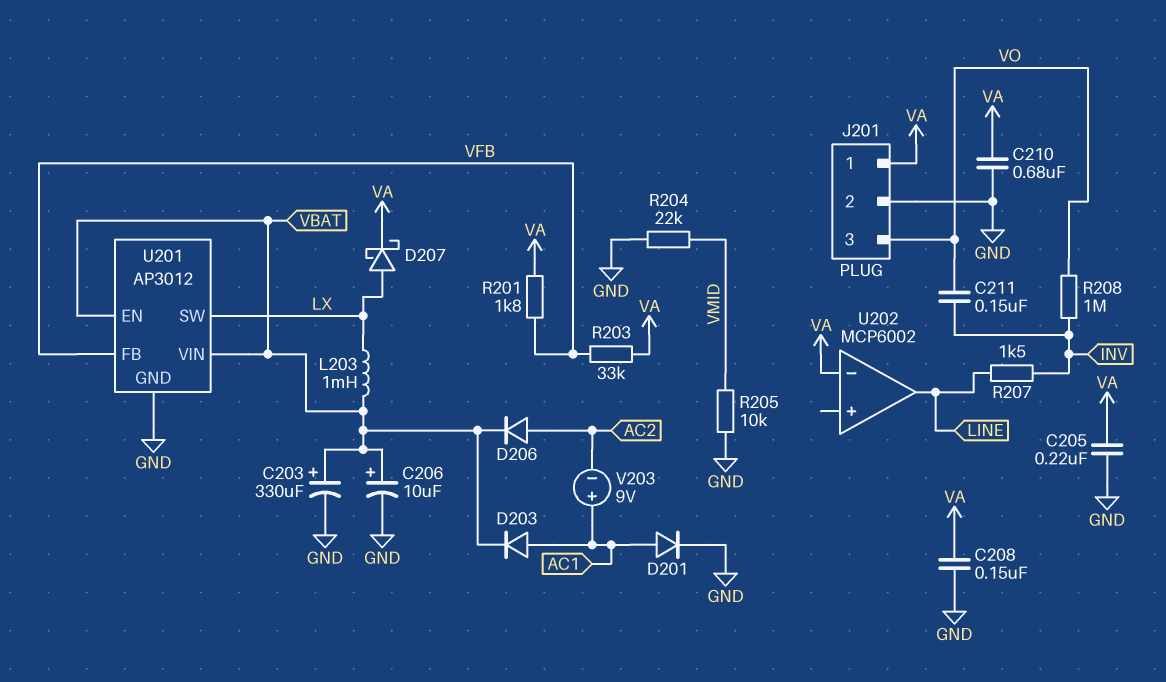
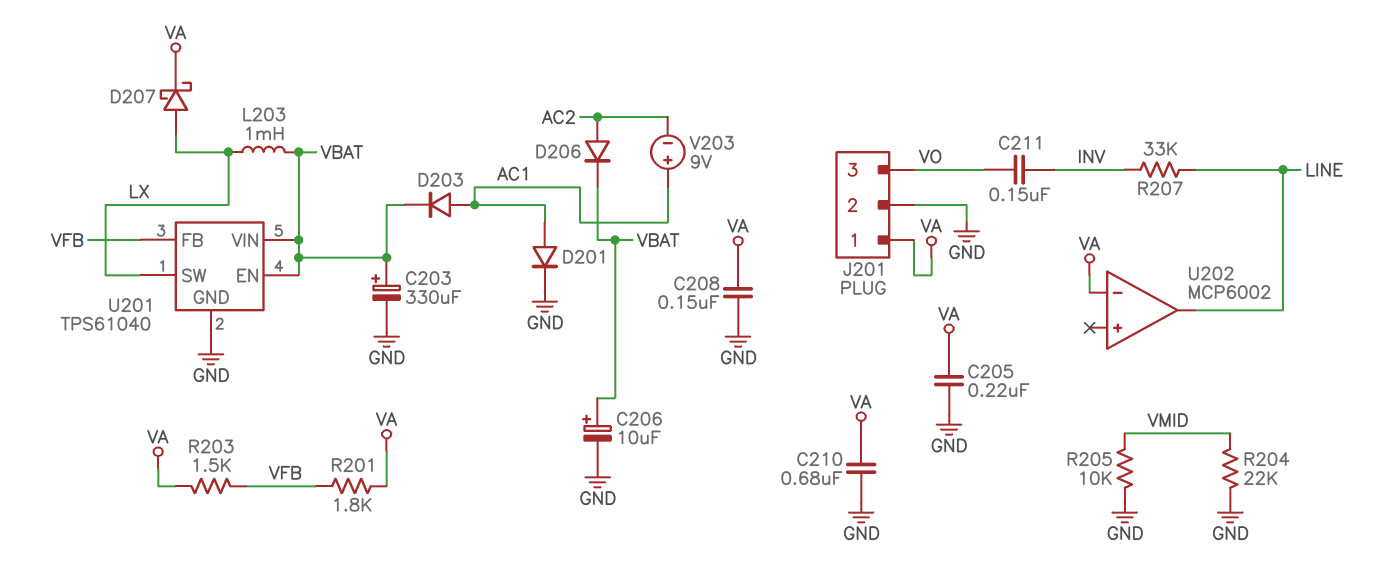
R203: 33k (VA, VFB) -> 1.5k (VA, VFB)
R207: 1.5k (INV, LINE) -> 33k (INV, LINE)
R208: 1M (INV, VO) -> none
U201: AP3012 -> TPS61040

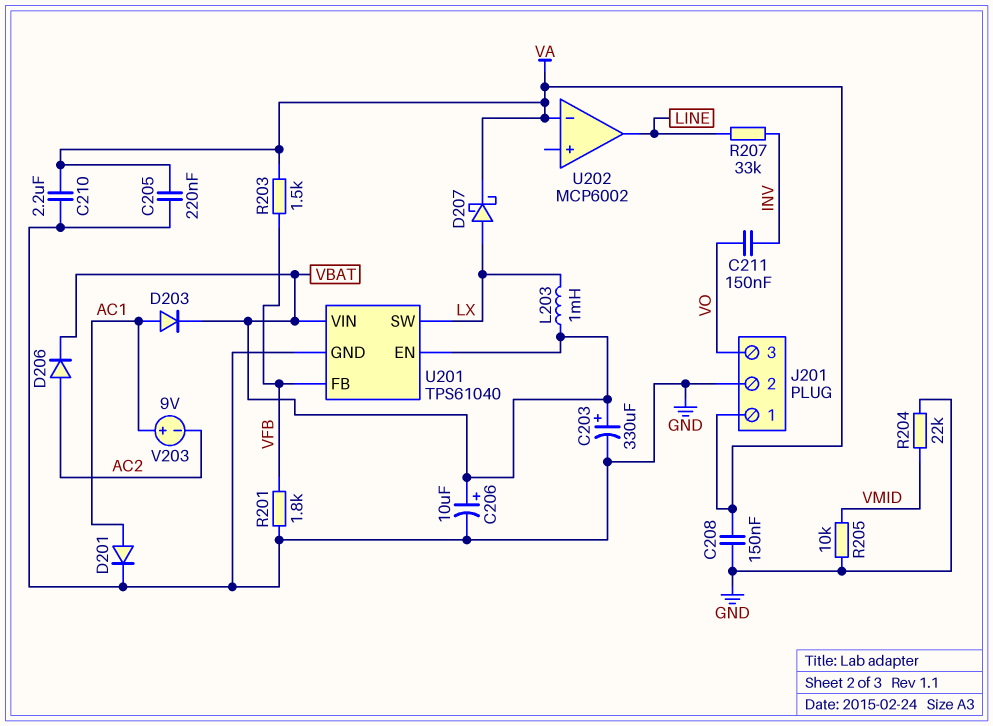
C210: 680nF (GND, VA) -> 2.2uF (GND, VA)
R201: 1.8k (VA, VFB) -> 1.8k (GND, VFB)

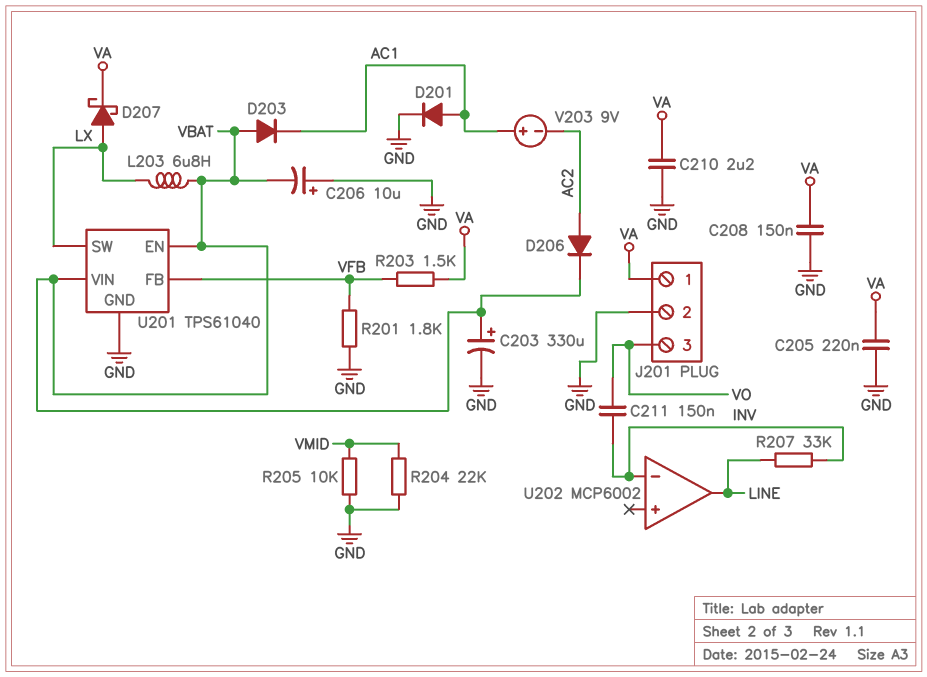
C206: 10uF (plus VBAT, minus GND) -> 10uF (plus GND, minus VBAT)
D203: diode (A AC1, K VBAT) -> diode (A VBAT, K AC1)
L203: 1mH (LX, VBAT) -> 6.8uH (LX, VBAT)
U202 pin in-: VA -> INV

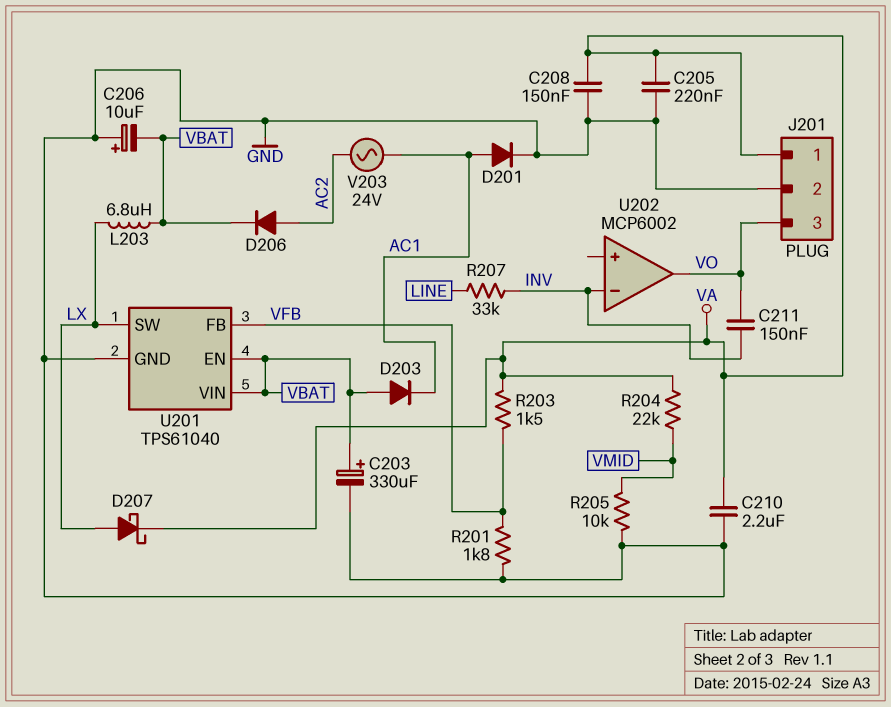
R204: 22k (GND, VMID) -> 22k (VA, VMID)
U202 pin out: LINE -> VO
V203: 9V (plus AC1, minus AC2) -> AC 24V (AC1, AC2)

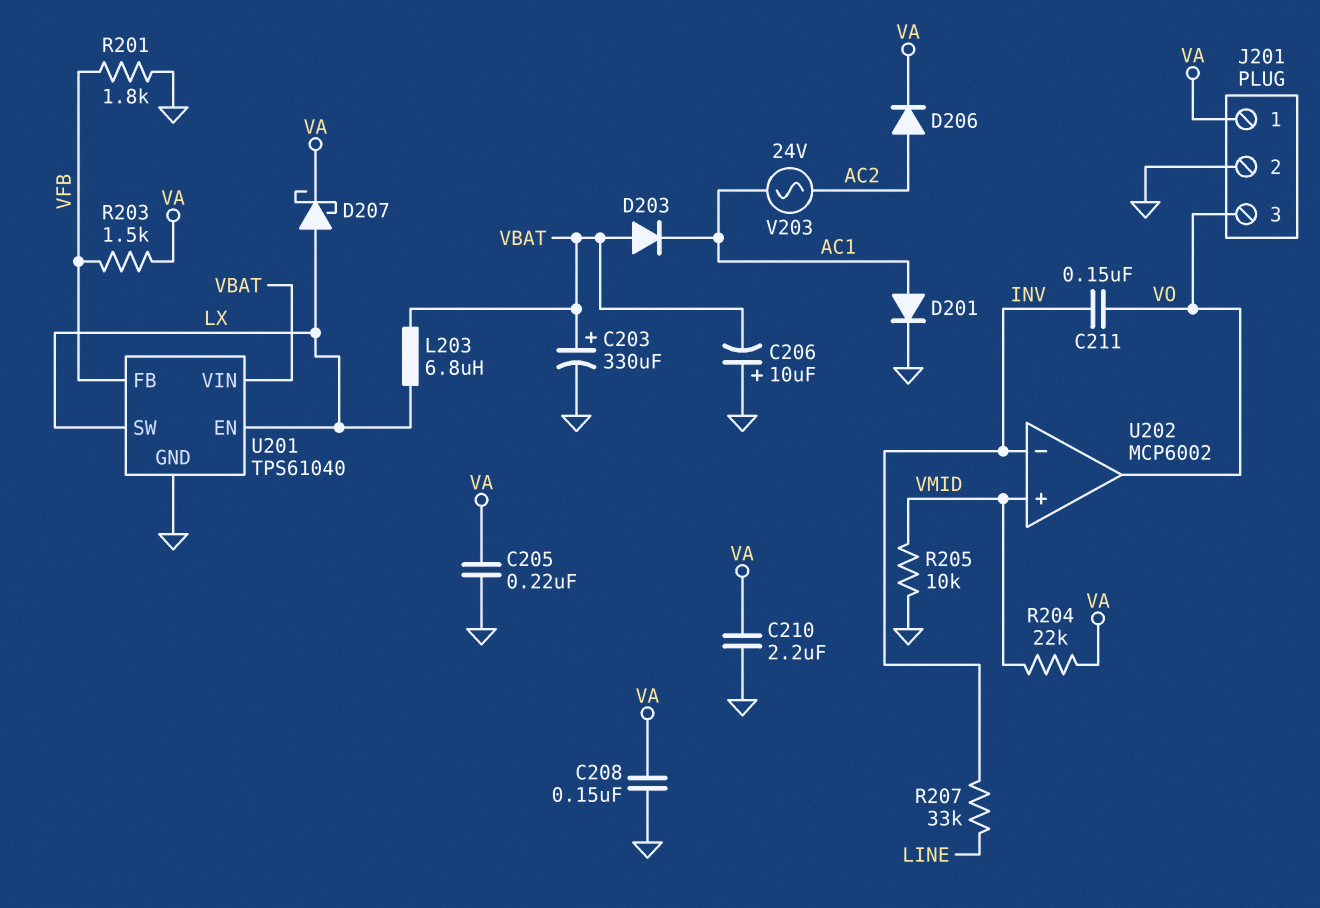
D206: diode (A AC2, K VBAT) -> diode (A AC2, K VA)
U201 pin EN: VBAT -> LX
U202 pin in+: none -> VMID

